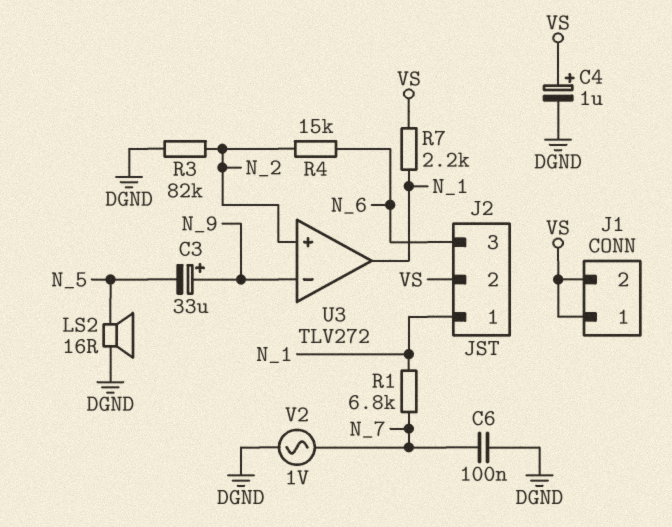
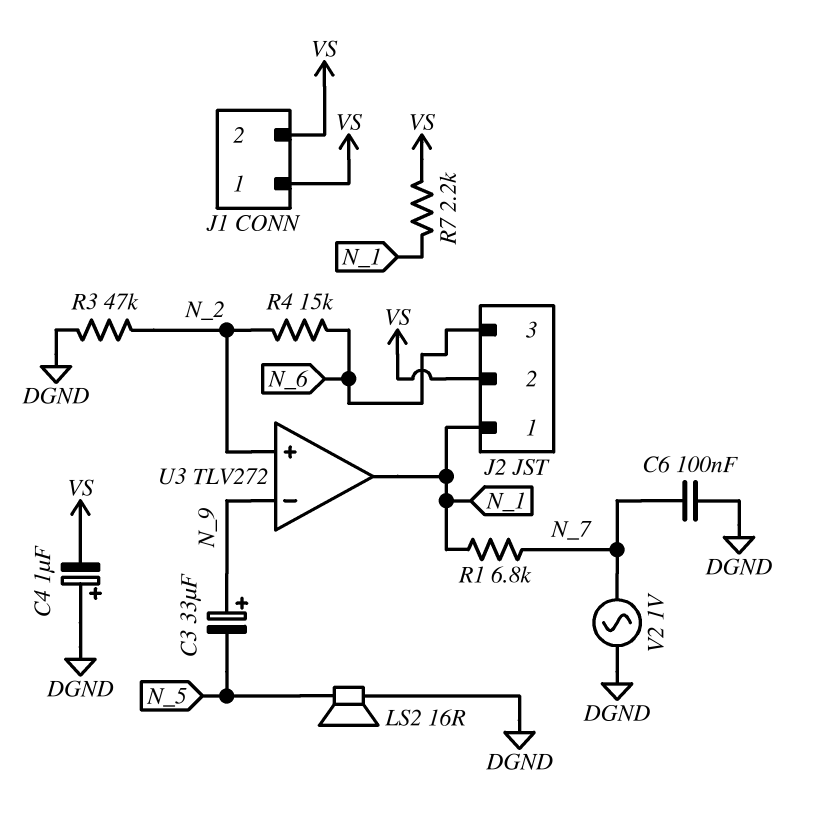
C4: 1uF (plus VS, minus DGND) -> 1uF (plus DGND, minus VS)
R3: 82k (DGND, N_2) -> 47k (DGND, N_2)

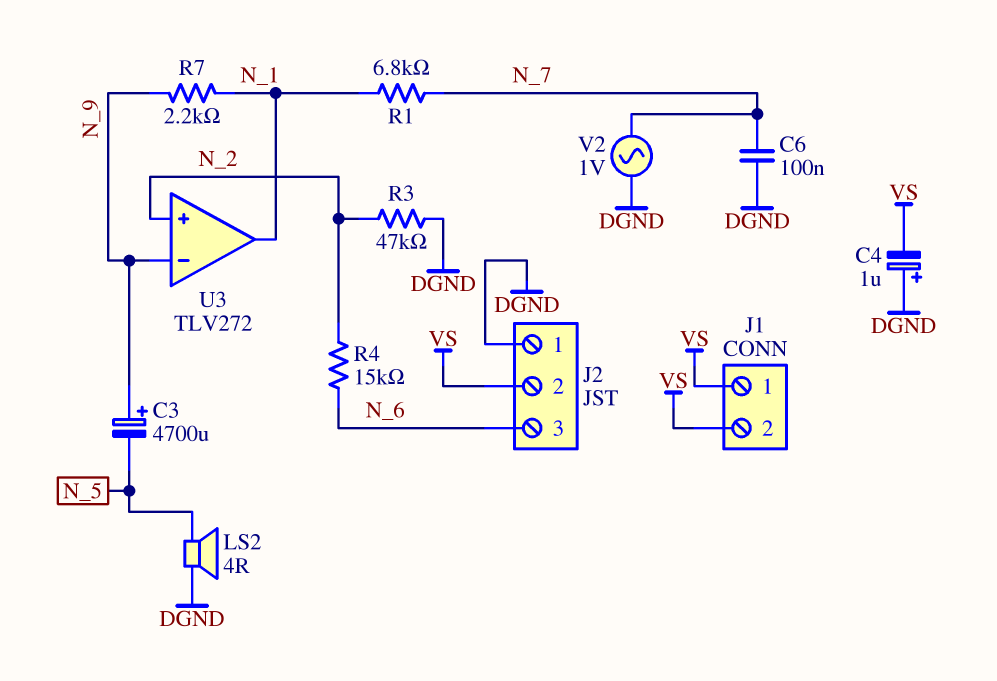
C3: 33uF (plus N_9, minus N_5) -> 4700uF (plus N_9, minus N_5)
J2 pin 1: N_1 -> DGND
LS2: speaker 16R (DGND, N_5) -> speaker 4R (DGND, N_5)
R7: 2.2k (N_1, VS) -> 2.2k (N_1, N_9)

